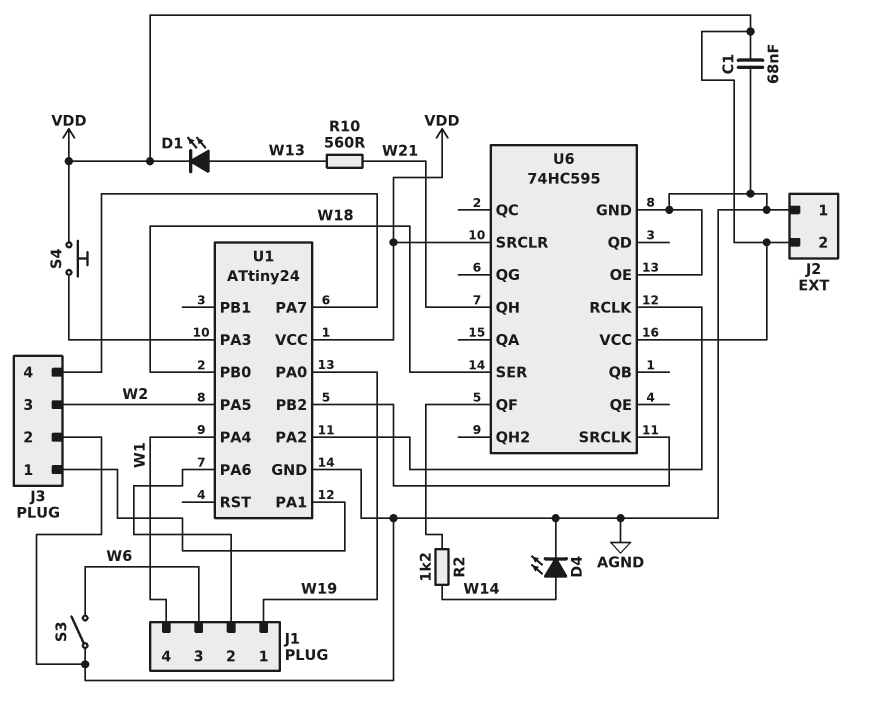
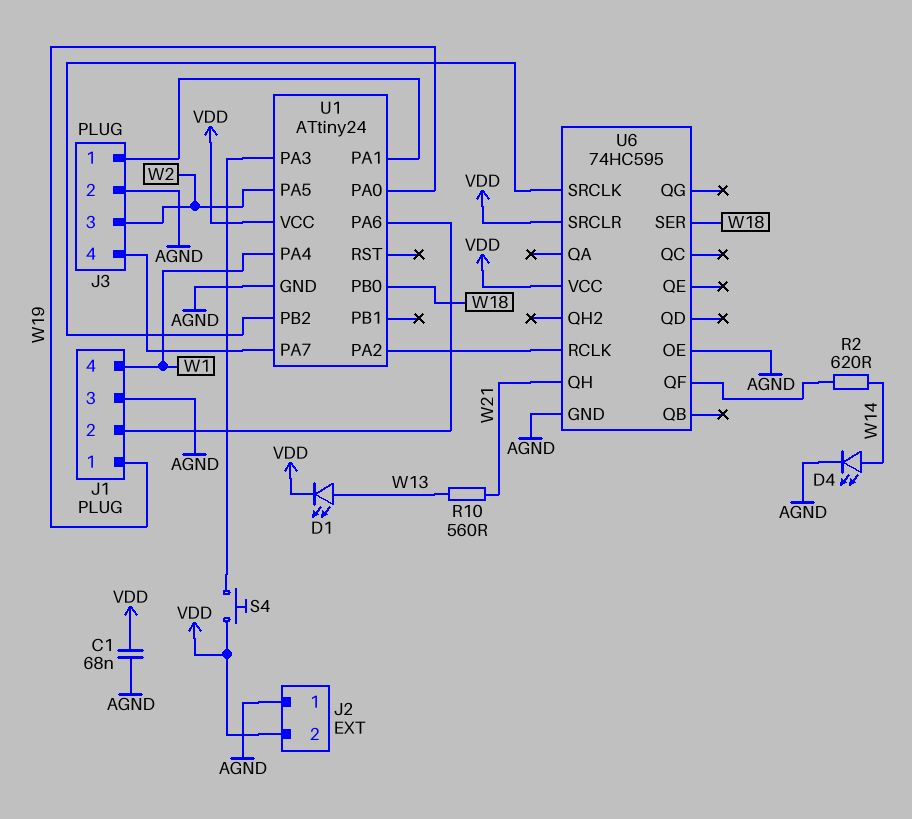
J1 pin 3: W6 -> AGND
R2: 1.2k (U6/QF, W14) -> 620 (U6/QF, W14)
S3: switch (AGND, W6) -> none

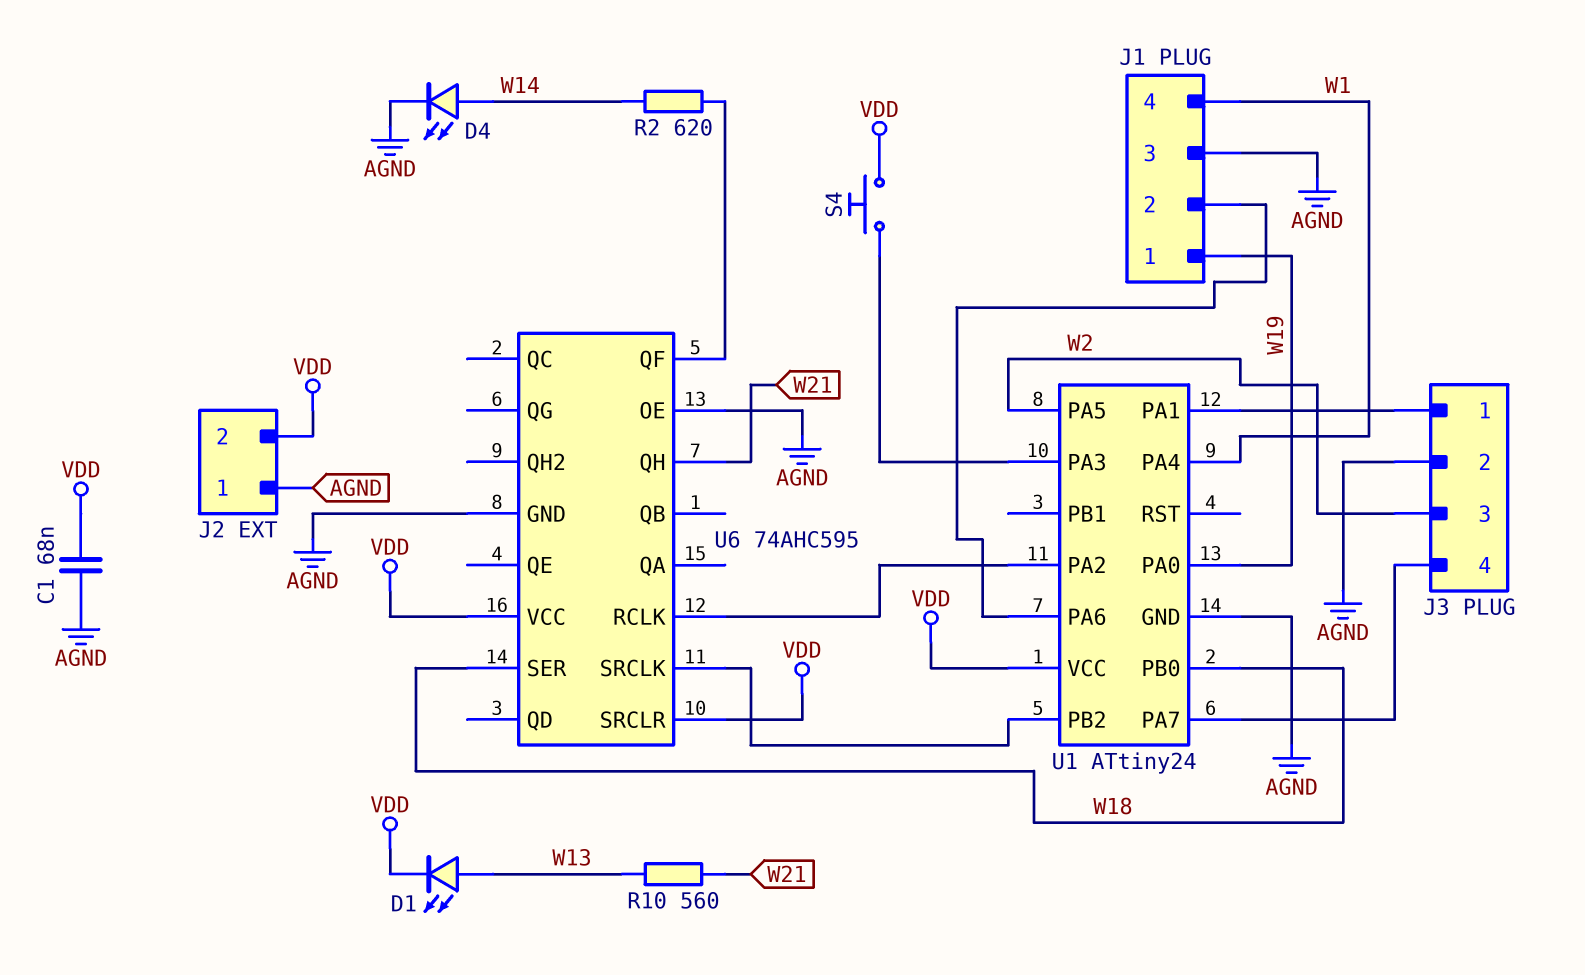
U6: 74HC595 -> 74AHC595

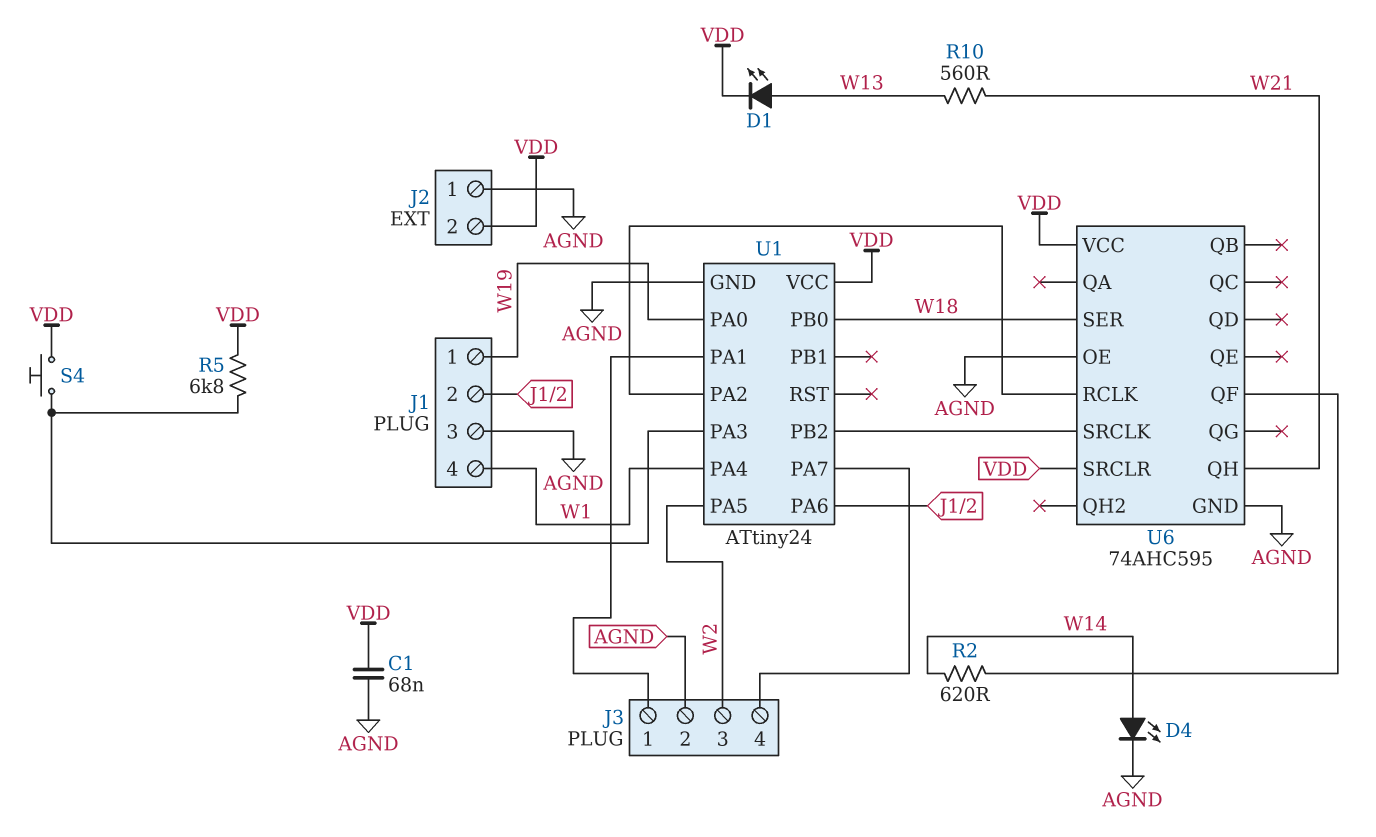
R5: none -> 6.8k (U1/PA3, VDD)

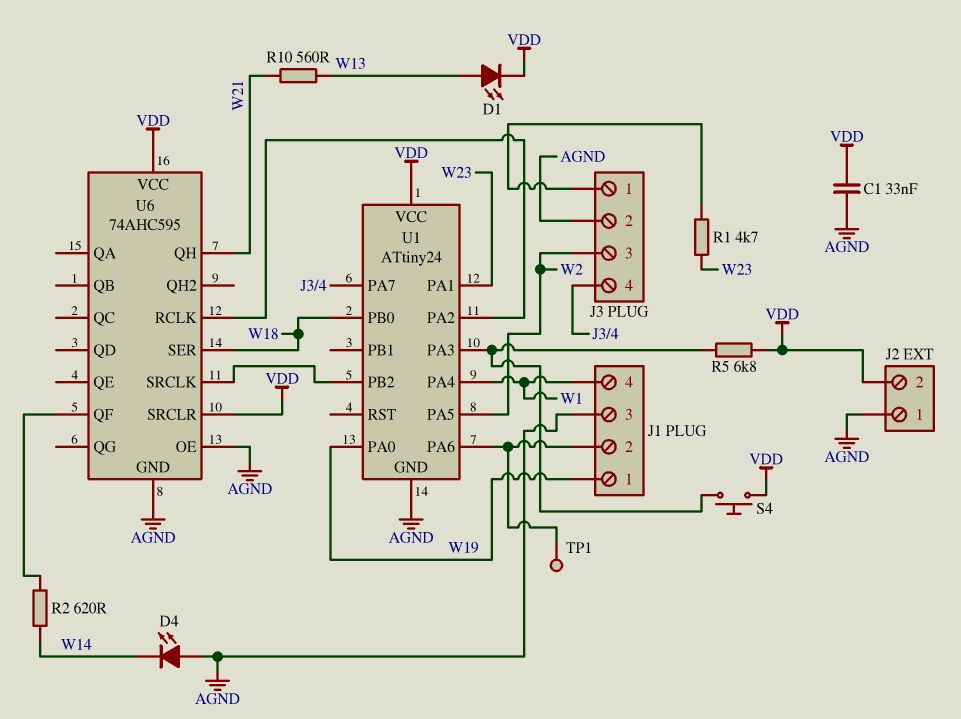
C1: 68nF (AGND, VDD) -> 33nF (AGND, VDD)
D4: LED (A W14, K AGND) -> LED (A AGND, K W14)
R1: none -> 4.7k (J3/1, W23)
TP1: none -> test point (J1/2)
U1 pin PA1: J3/1 -> W23

